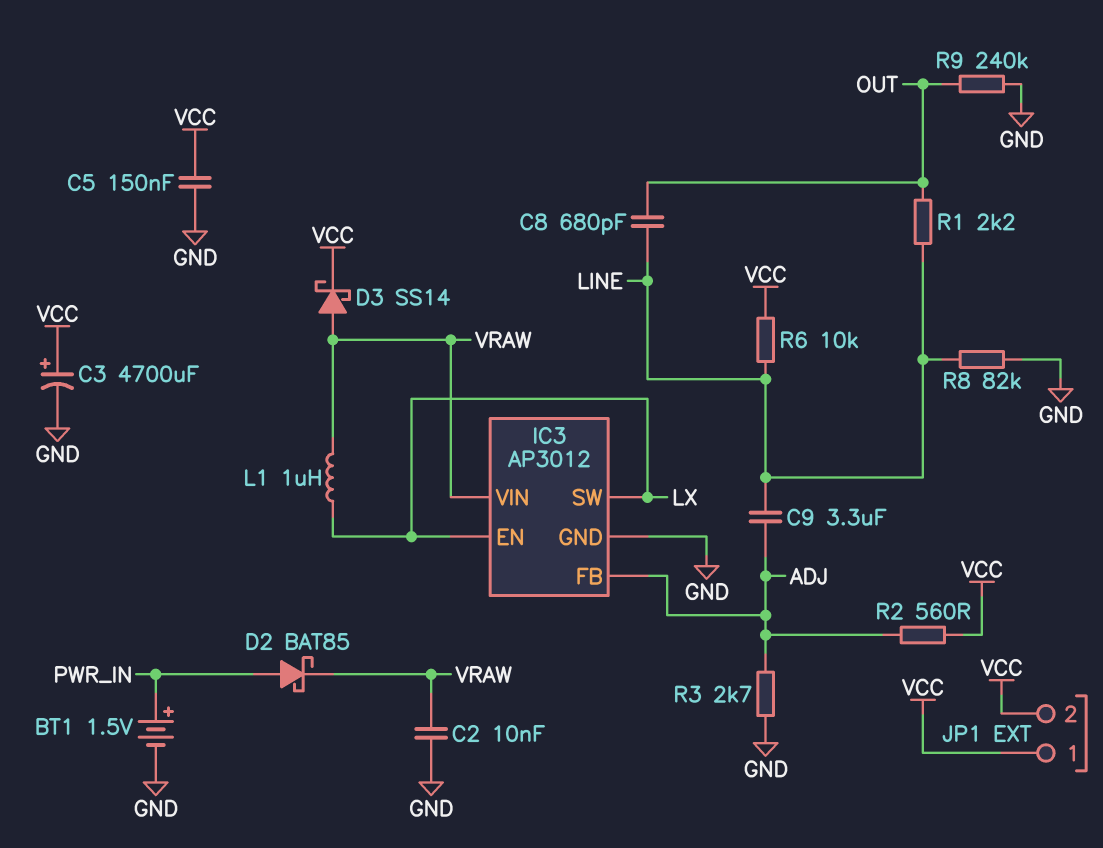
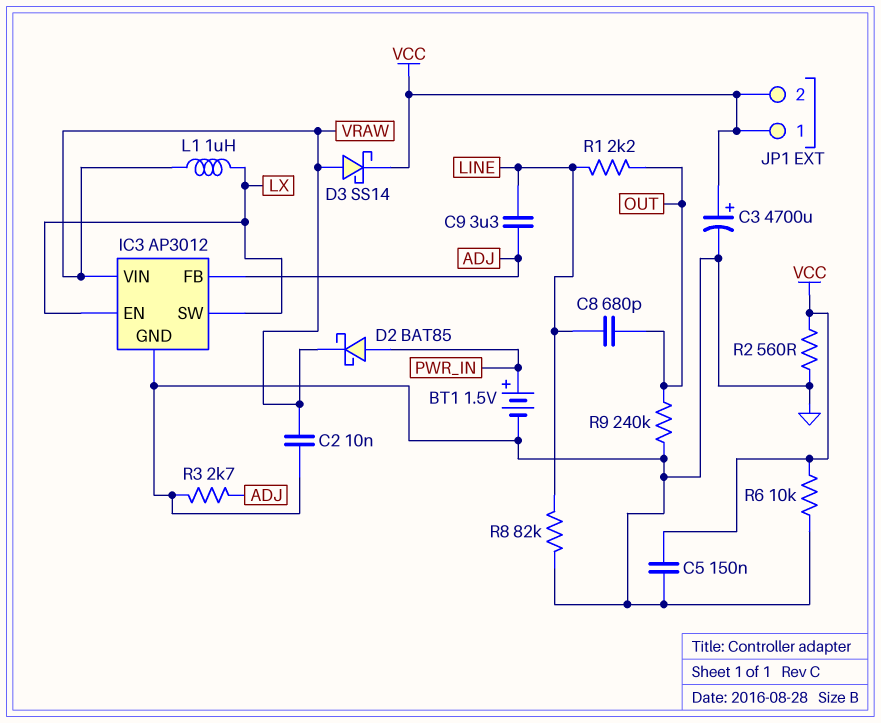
R2: 560 (ADJ, VCC) -> 560 (GND, VCC)
R6: 10k (LINE, VCC) -> 10k (GND, VCC)

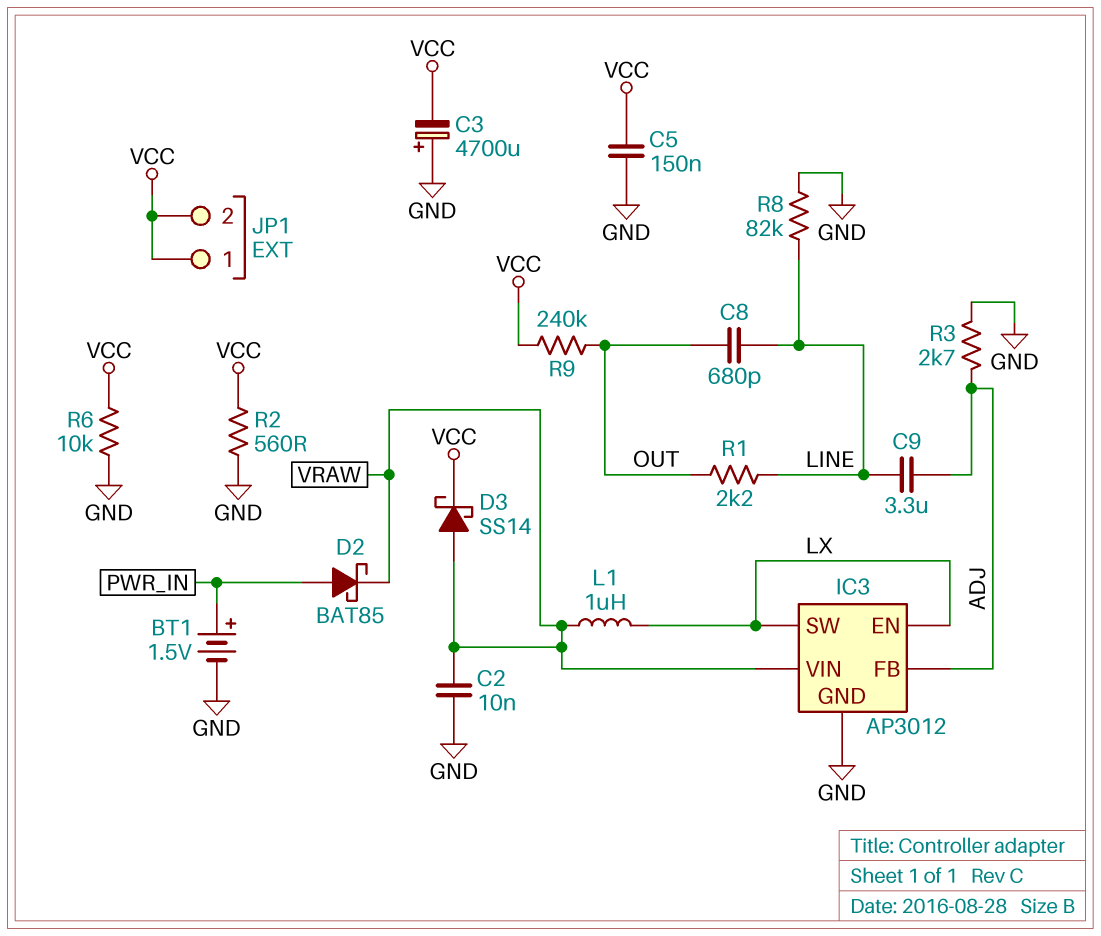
C3: 4700uF (plus VCC, minus GND) -> 4700uF (plus GND, minus VCC)
R9: 240k (GND, OUT) -> 240k (OUT, VCC)

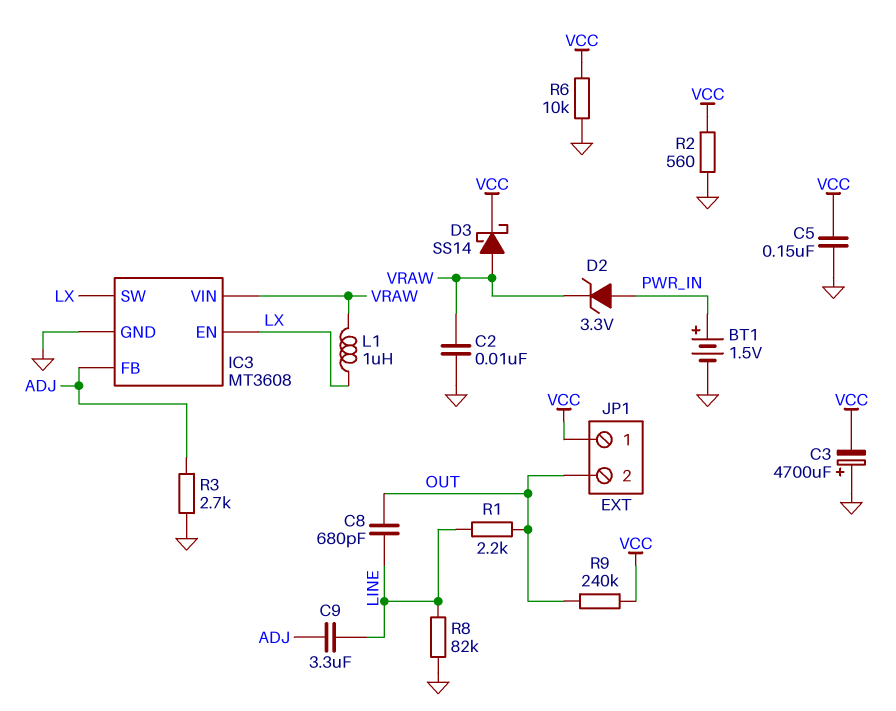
D2: schottky BAT85 (A PWR_IN, K VRAW) -> zener 3.3V (A PWR_IN, K VRAW)
IC3: AP3012 -> MT3608
JP1 pin 2: VCC -> OUT

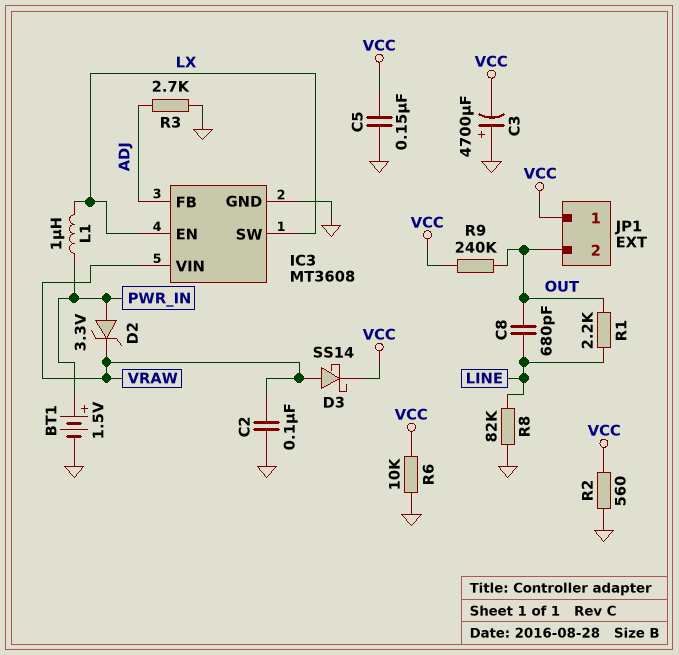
C2: 10nF (GND, VRAW) -> 100nF (GND, VRAW)
C9: 3.3uF (ADJ, LINE) -> none
L1: 1uH (LX, VRAW) -> 1uH (LX, PWR_IN)

